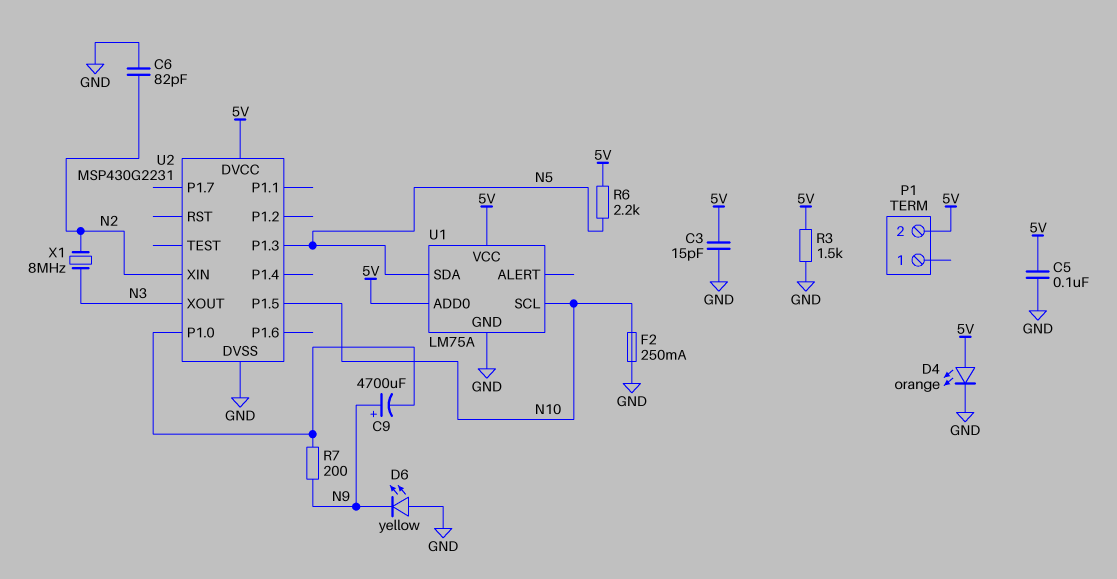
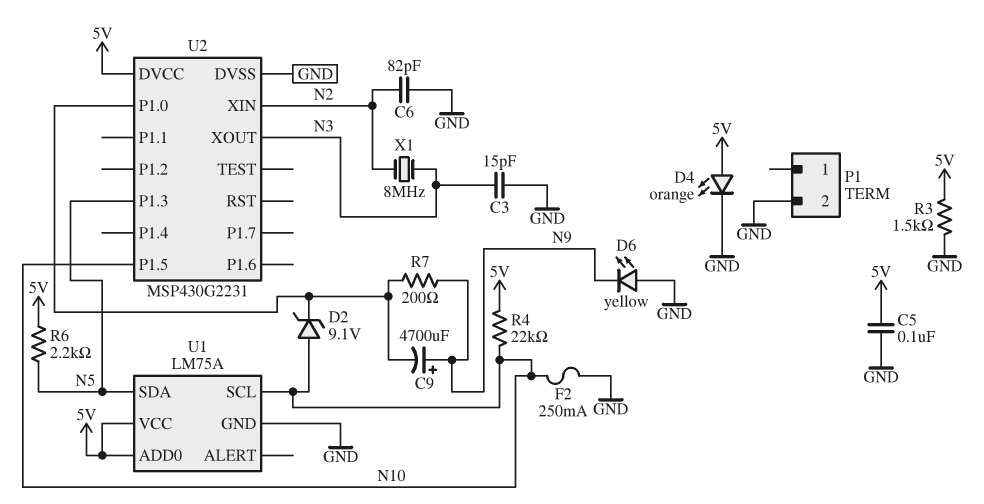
C3: 15pF (5V, GND) -> 15pF (GND, N3)
D2: none -> zener 9.1V (A N10, K U2/P1.0)
P1 pin 2: 5V -> GND
R4: none -> 22k (5V, N10)

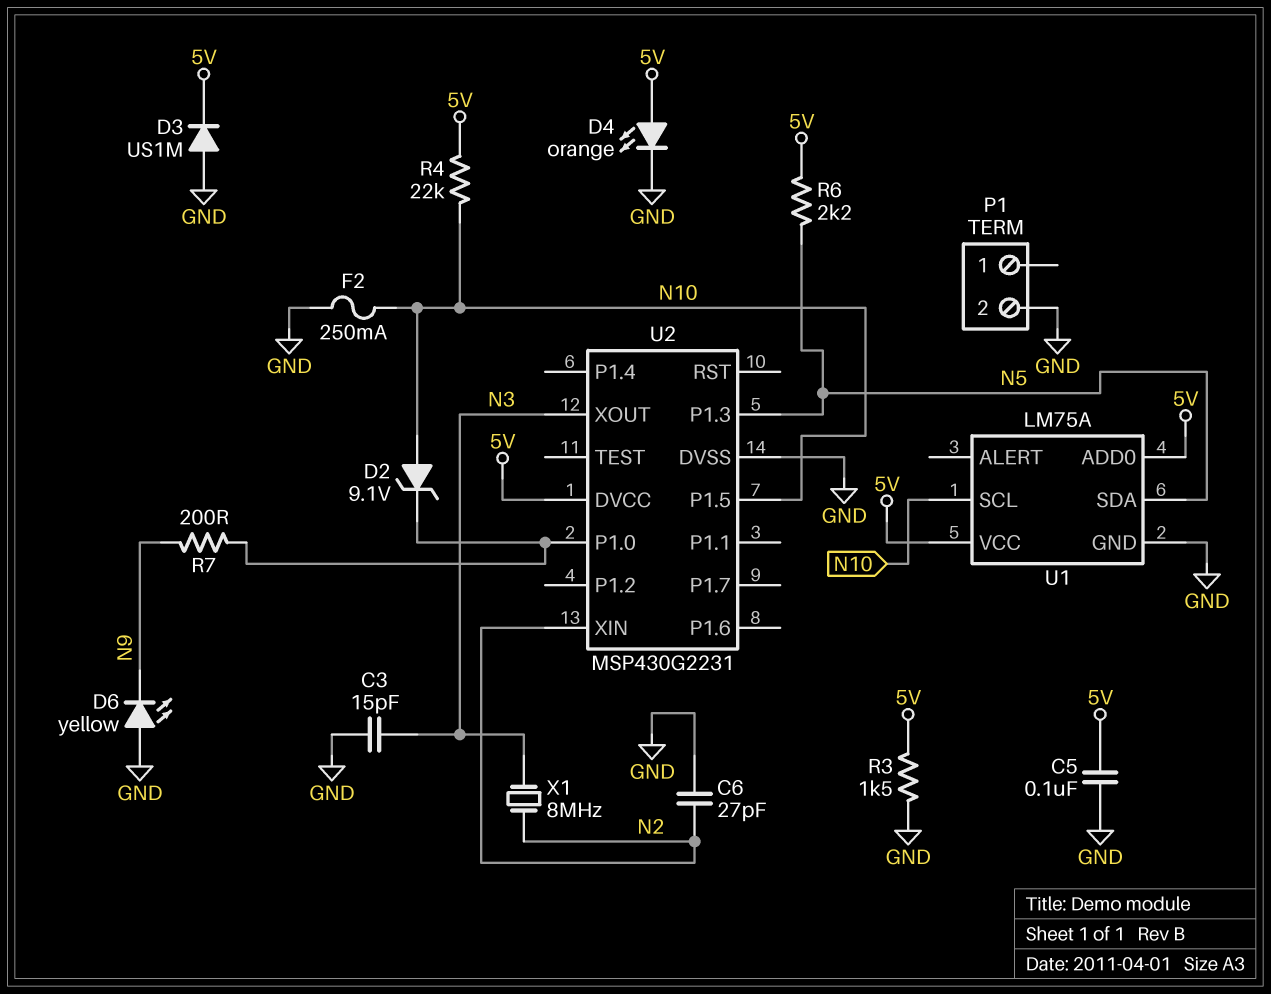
C6: 82pF (GND, N2) -> 27pF (GND, N2)
C9: 4700uF (plus N9, minus U2/P1.0) -> none
D3: none -> diode US1M (A GND, K 5V)

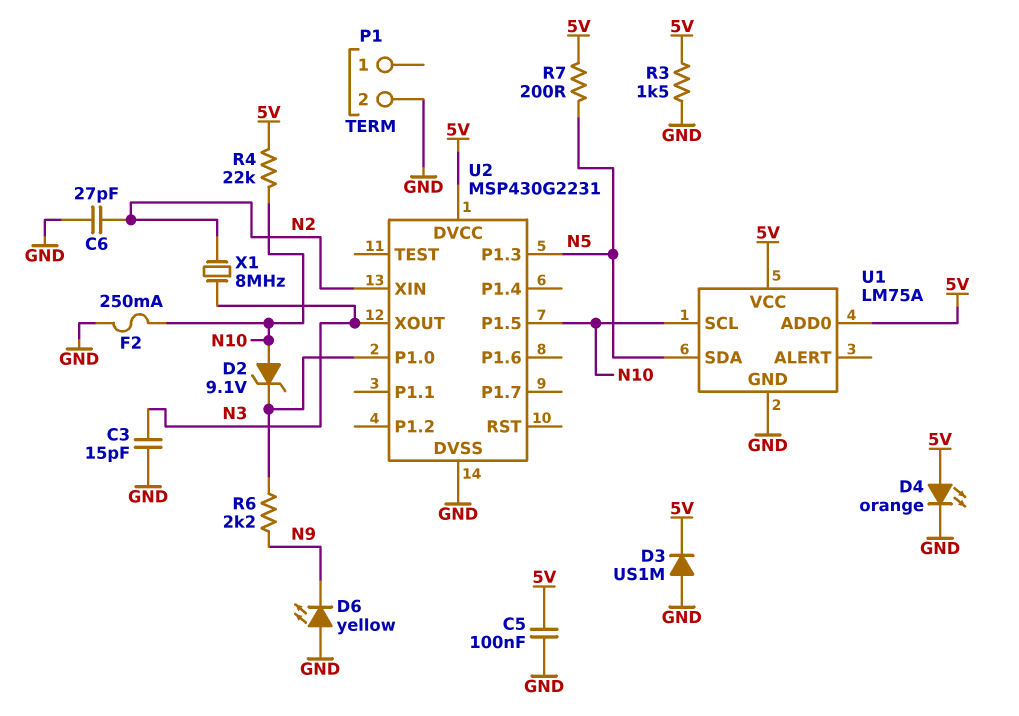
R6: 2.2k (5V, N5) -> 2.2k (N9, U2/P1.0)
R7: 200 (N9, U2/P1.0) -> 200 (5V, N5)

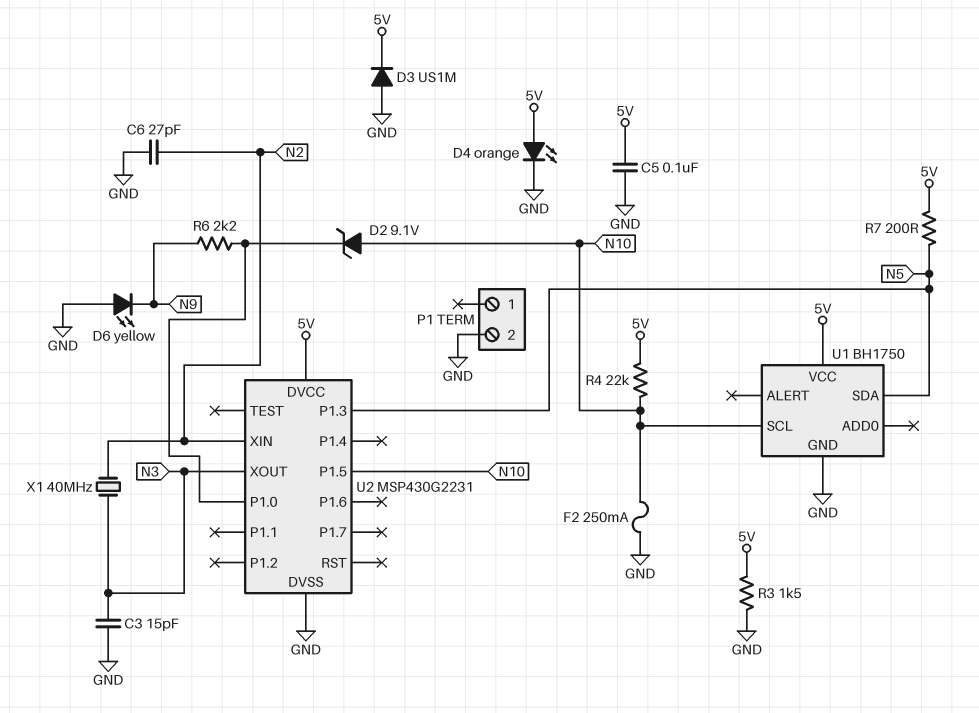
U1: LM75A -> BH1750
U1 pin ADD0: 5V -> none
X1: 8MHz (N2, N3) -> 40MHz (N2, N3)

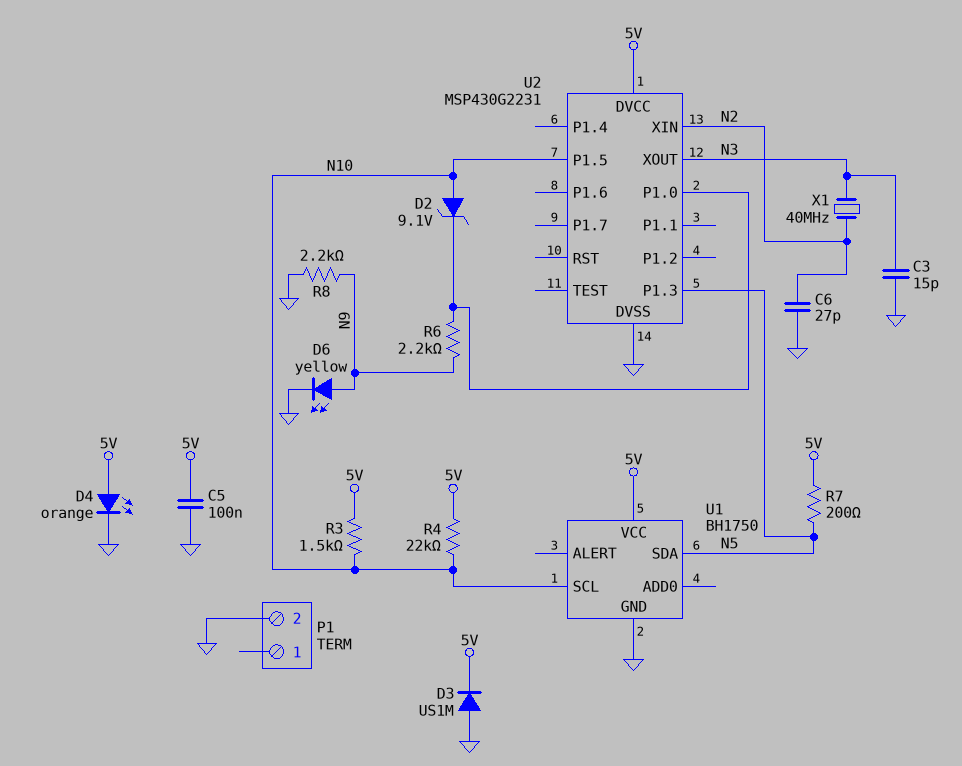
D6: LED yellow (A GND, K N9) -> LED yellow (A N9, K GND)
F2: 250mA (GND, N10) -> none
R3: 1.5k (5V, GND) -> 1.5k (5V, N10)
R8: none -> 2.2k (GND, N9)

